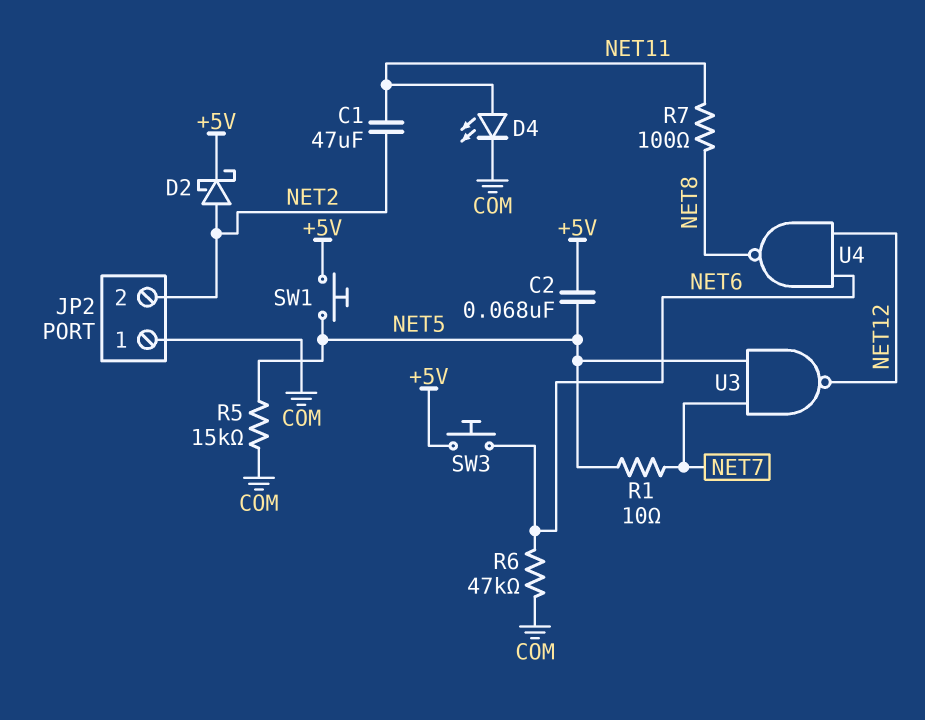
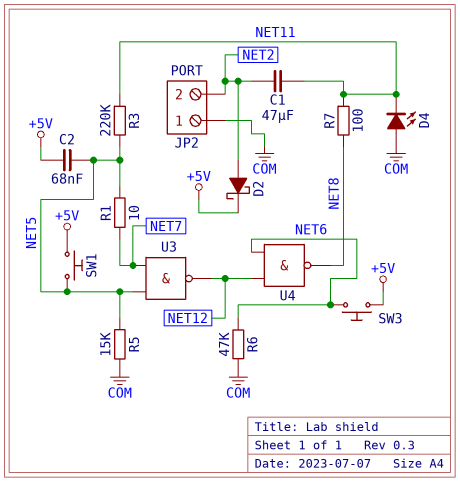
D4: LED (A NET11, K COM) -> LED (A COM, K NET11)
R3: none -> 220k (NET5, NET11)

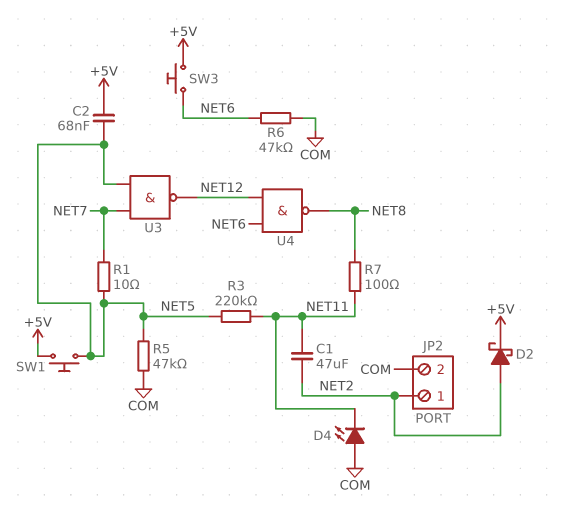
JP2 pin 1: COM -> NET2
JP2 pin 2: NET2 -> COM
R5: 15k (COM, NET5) -> 47k (COM, NET5)

